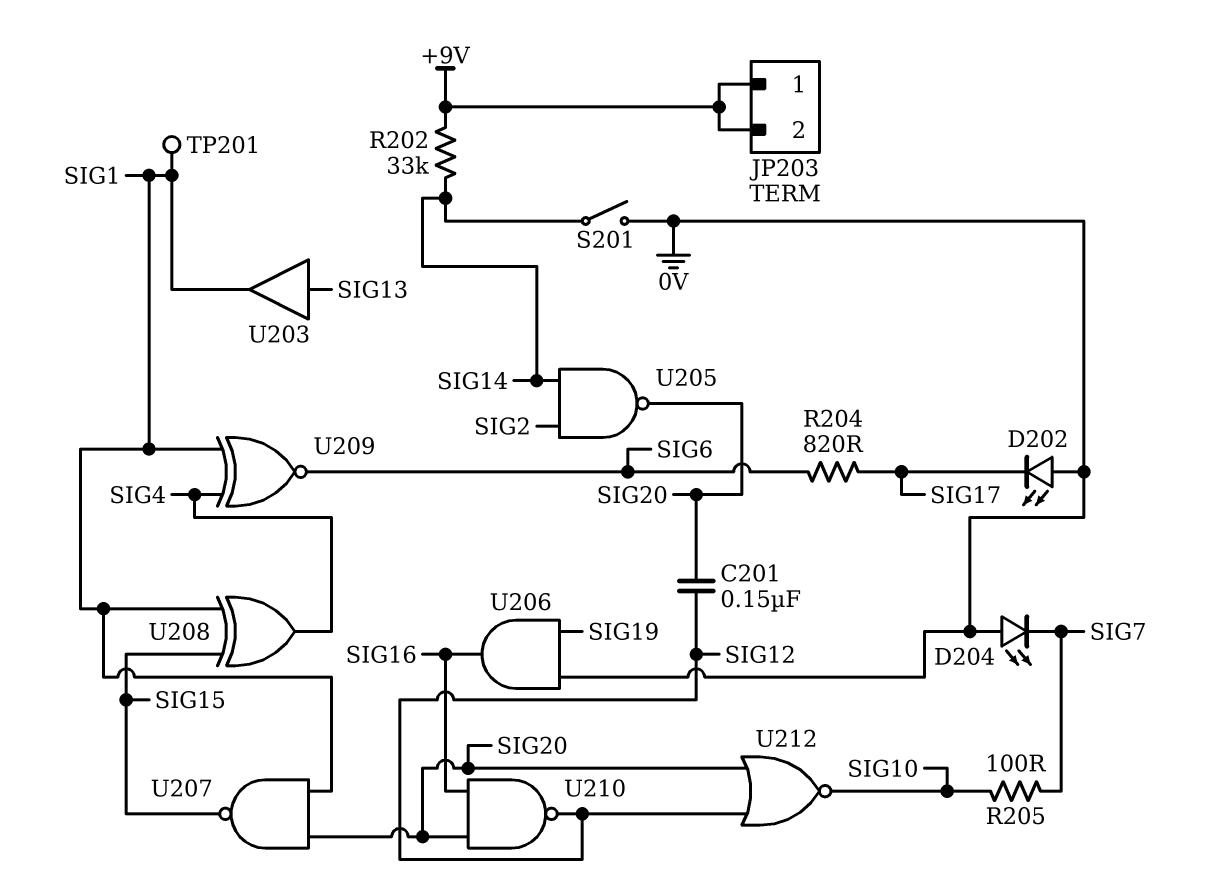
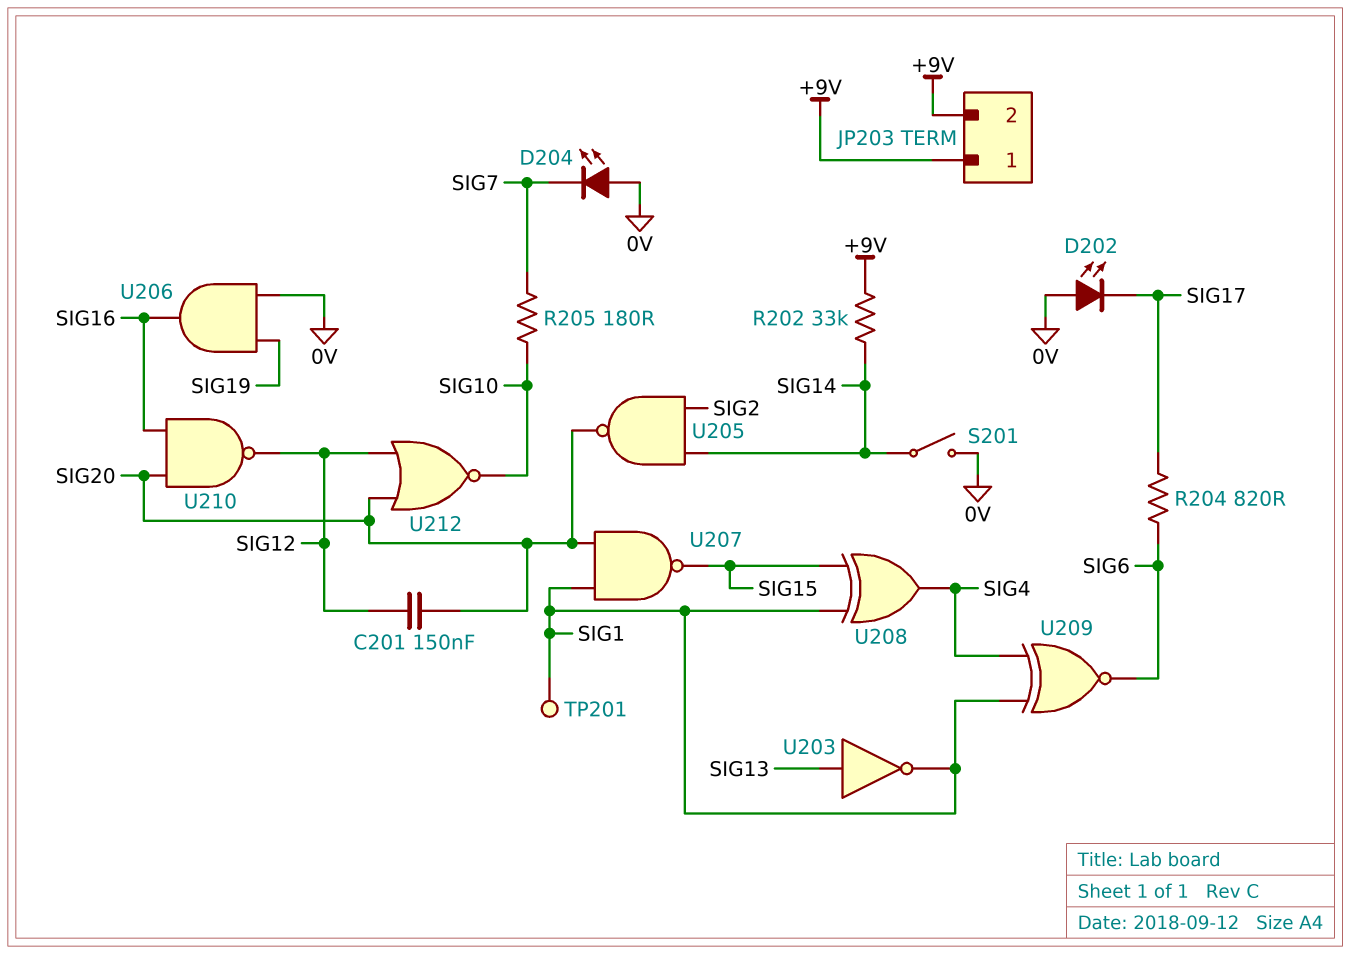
R205: 100 (SIG7, SIG10) -> 180 (SIG7, SIG10)
U203: buffer (in SIG13, out SIG1) -> NOT (in SIG13, out SIG1)

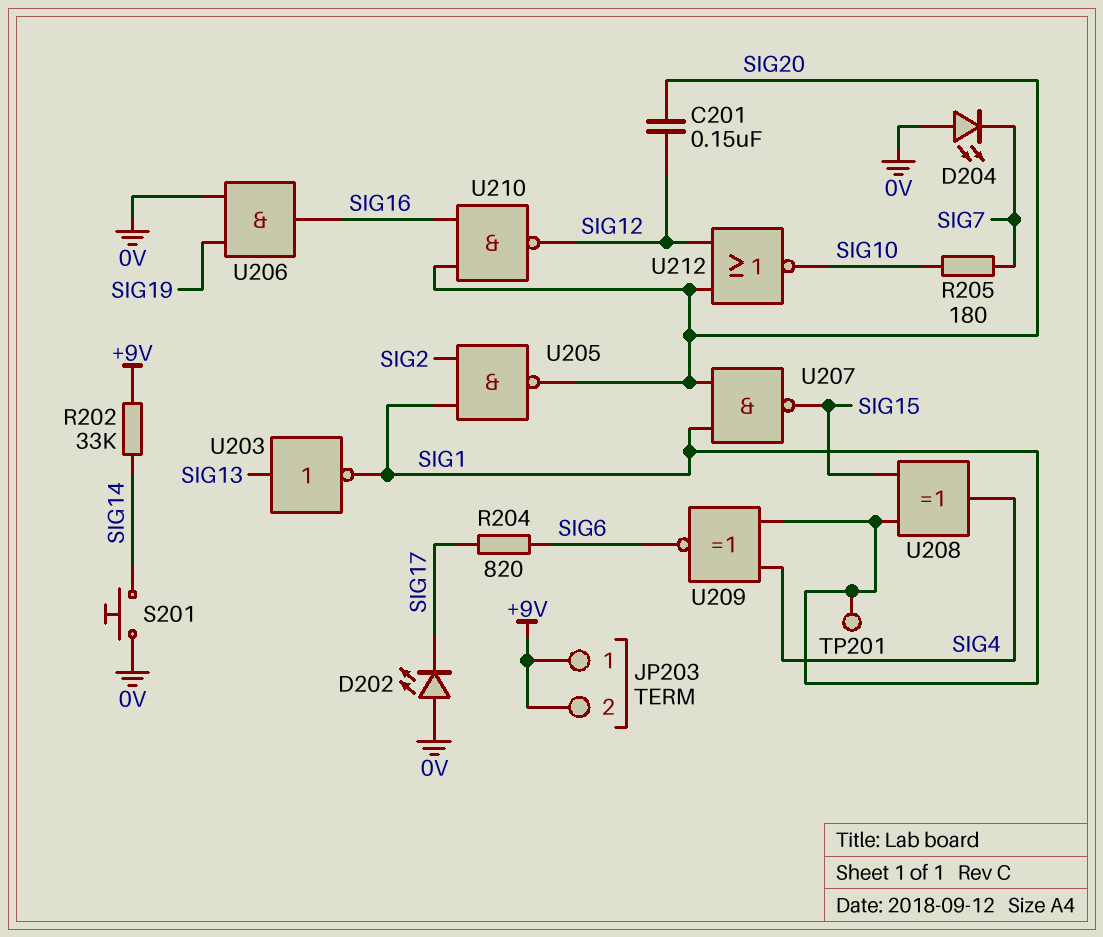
S201: switch (0V, SIG14) -> button (0V, SIG14)
U205: NAND (in SIG2, in SIG14, out SIG20) -> NAND (in SIG1, in SIG2, out SIG20)

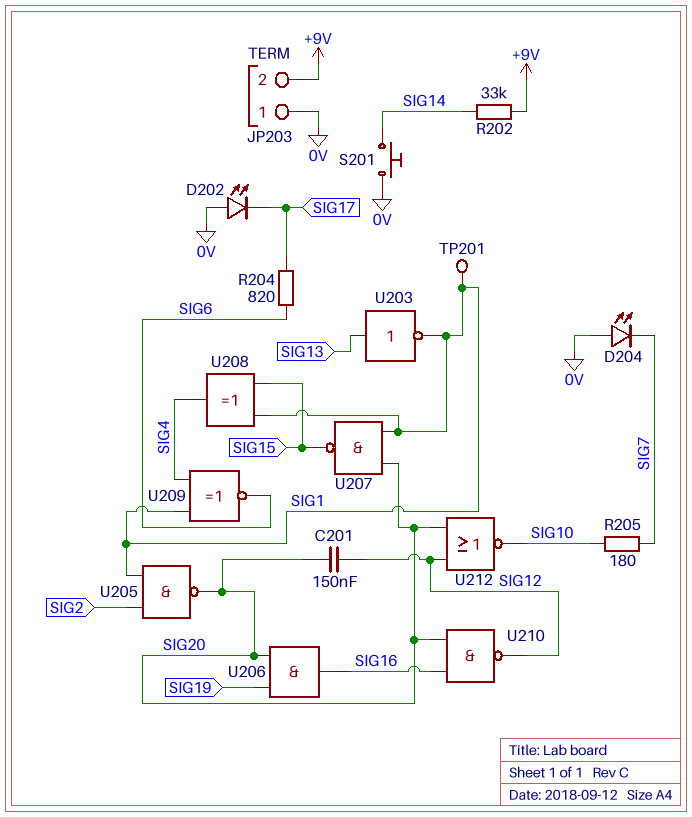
JP203 pin 1: +9V -> 0V
U206: AND (in 0V, in SIG19, out SIG16) -> AND (in SIG19, in SIG20, out SIG16)

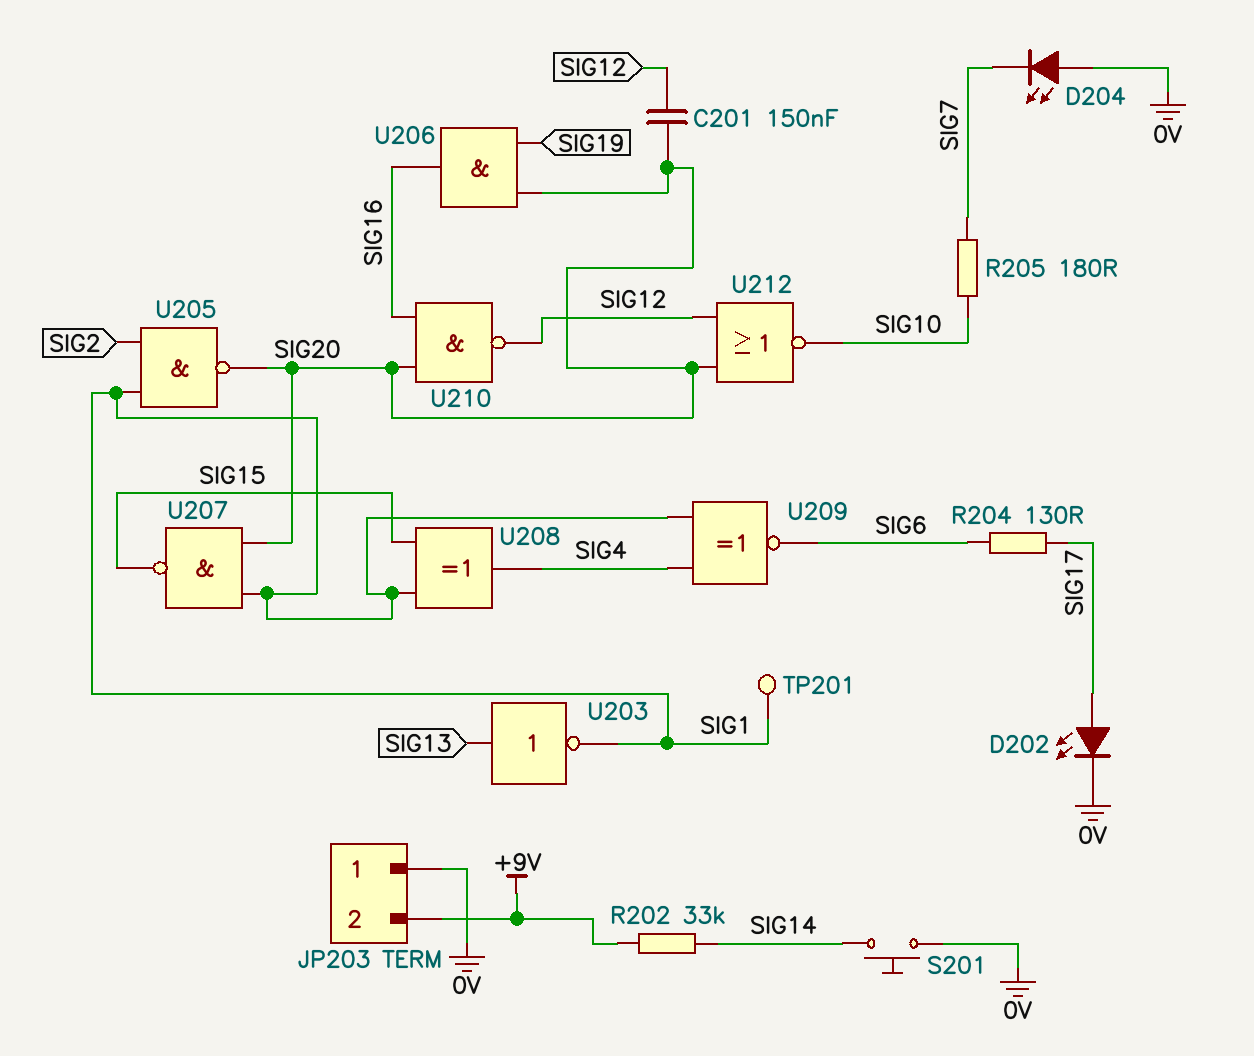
D202: LED (A 0V, K SIG17) -> LED (A SIG17, K 0V)
R204: 820 (SIG6, SIG17) -> 130 (SIG6, SIG17)

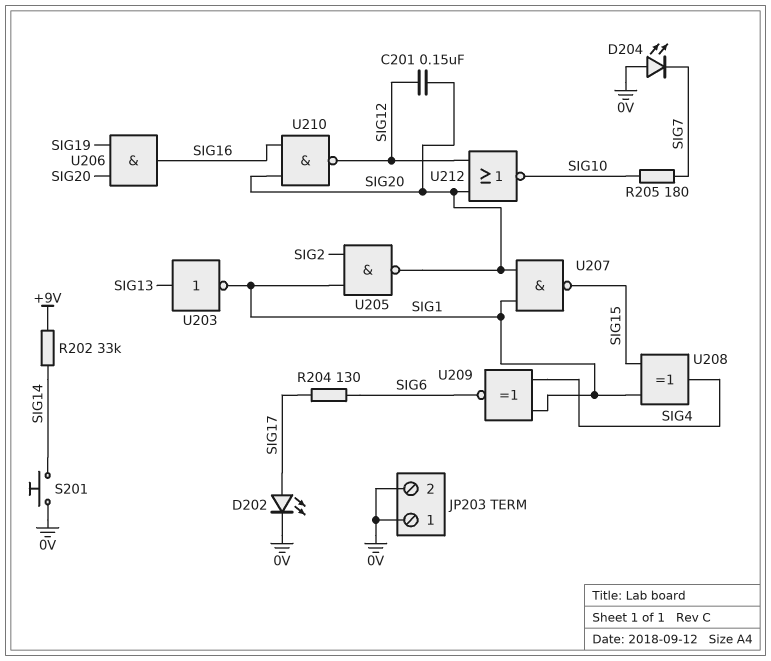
JP203 pin 2: +9V -> 0V
TP201: test point (SIG1) -> none

